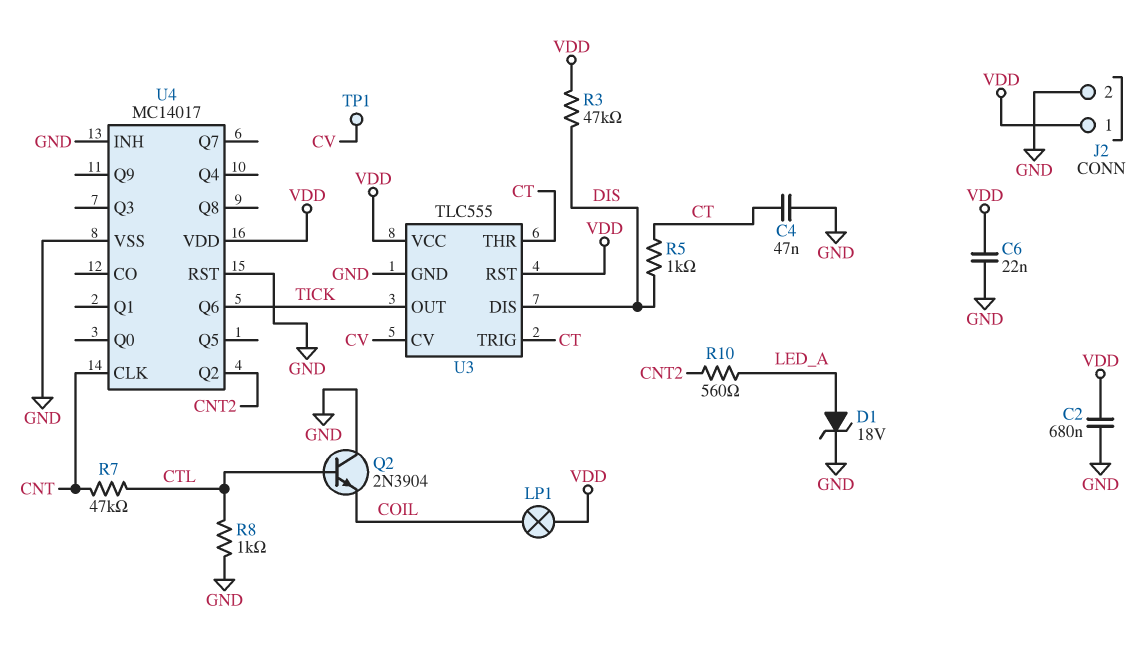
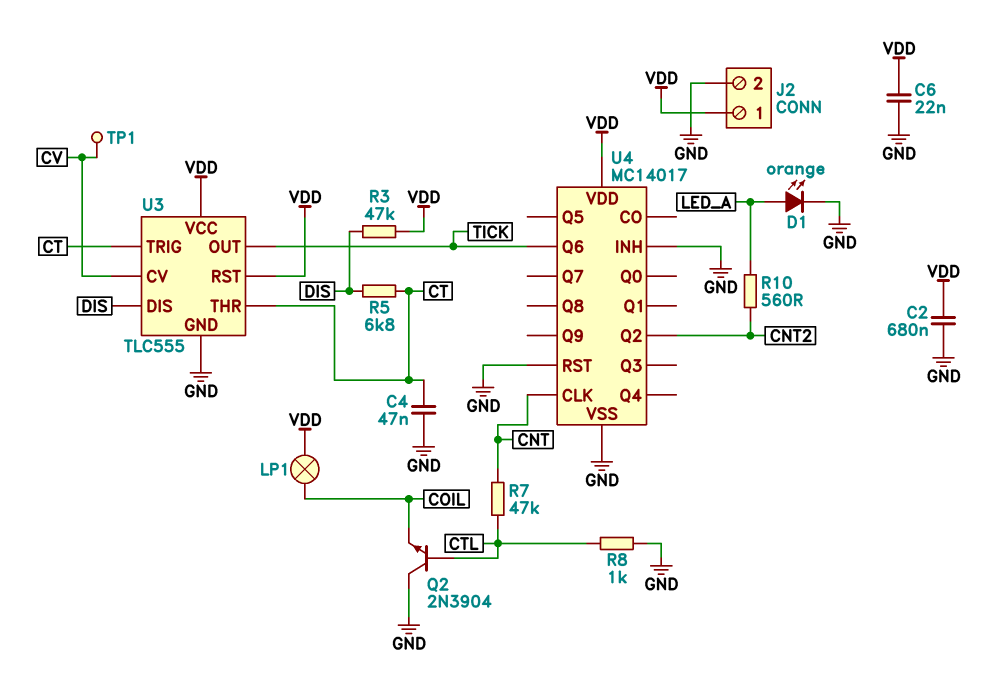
D1: zener 18V (A LED_A, K GND) -> LED orange (A LED_A, K GND)
R5: 1k (CT, DIS) -> 6.8k (CT, DIS)

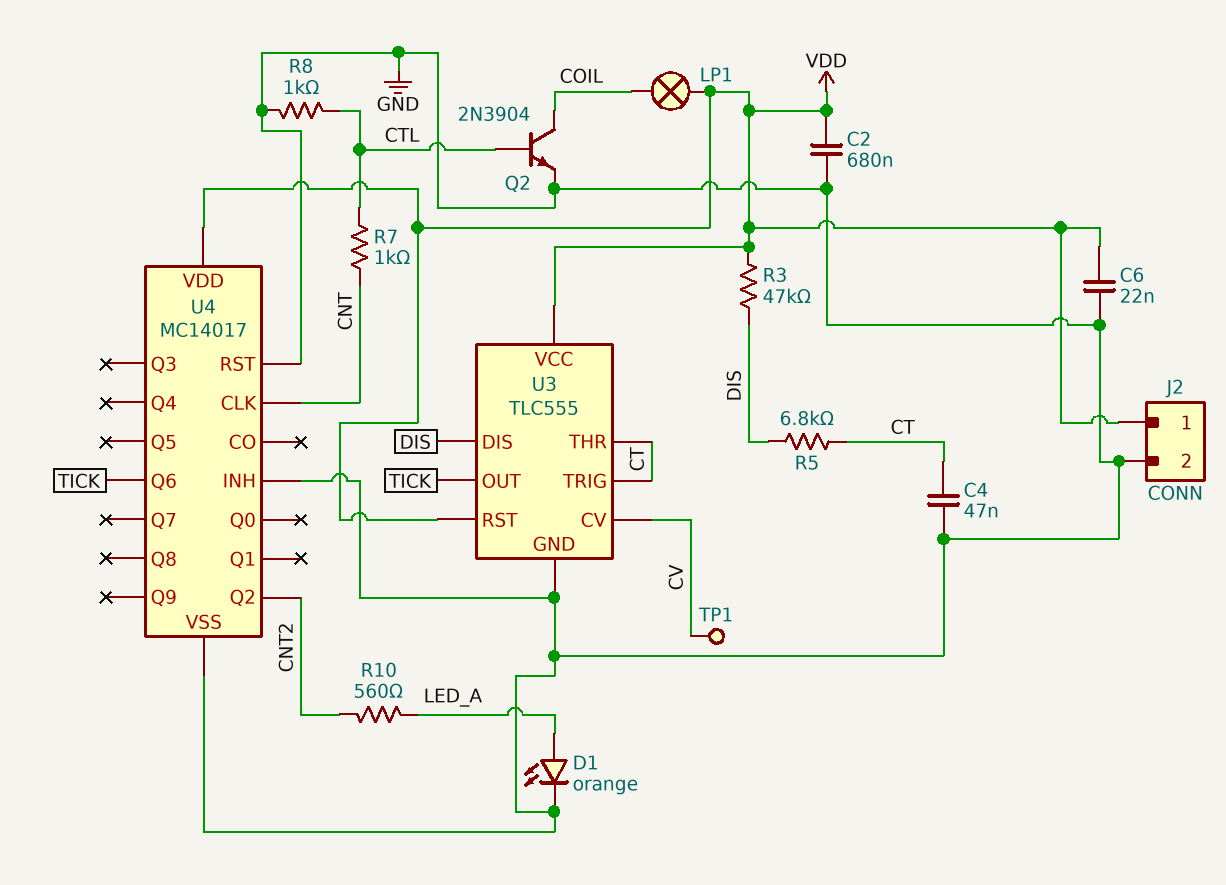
Q2: NPN 2N3904 (B CTL, C GND, E COIL) -> NPN 2N3904 (B CTL, C COIL, E GND)
R7: 47k (CNT, CTL) -> 1k (CNT, CTL)

